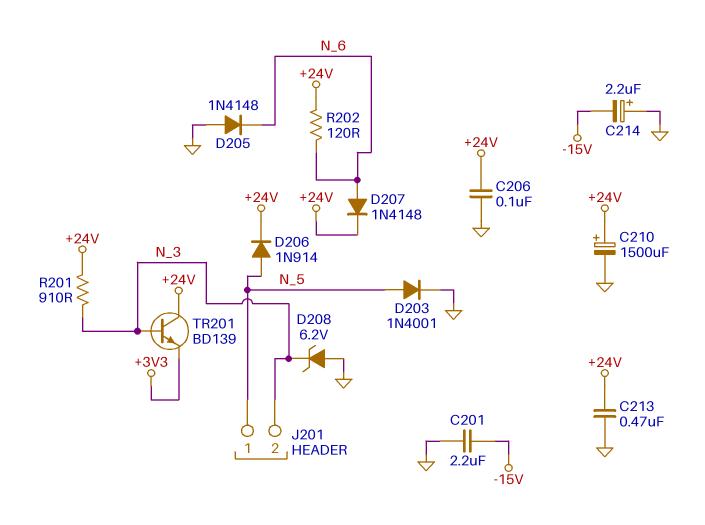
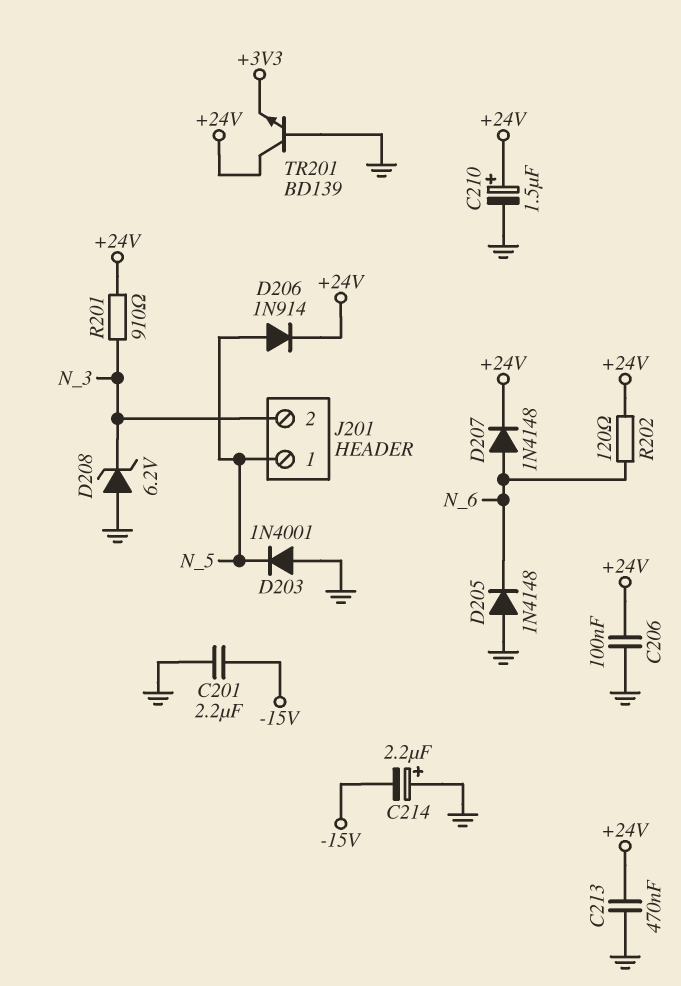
C210: 1500uF (plus +24V, minus GND) -> 1.5uF (plus +24V, minus GND)
D203: diode 1N4001 (A N_5, K GND) -> diode 1N4001 (A GND, K N_5)
TR201: NPN BD139 (B N_3, C +24V, E +3V3) -> NPN BD139 (B GND, C +24V, E +3V3)

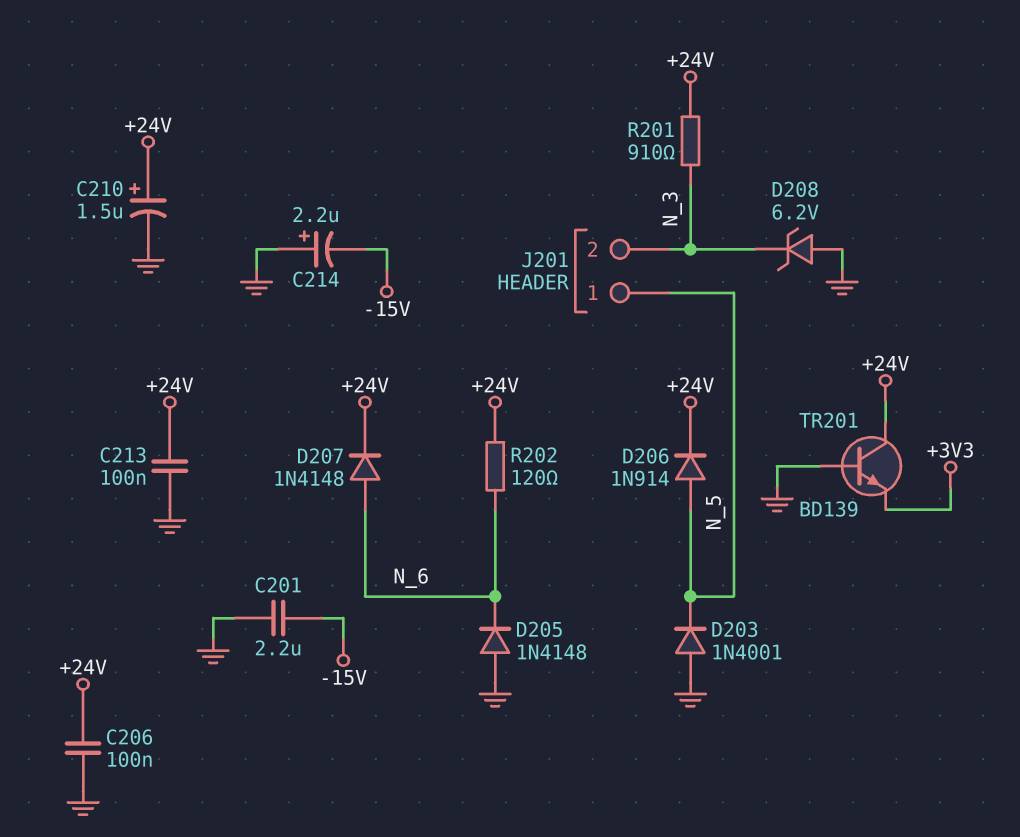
C213: 470nF (+24V, GND) -> 100nF (+24V, GND)

